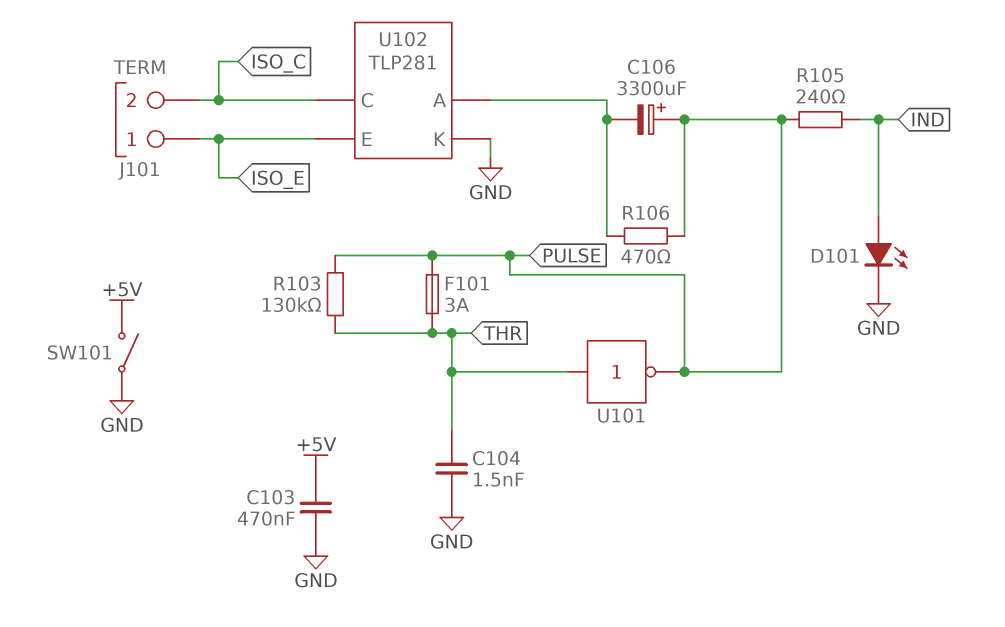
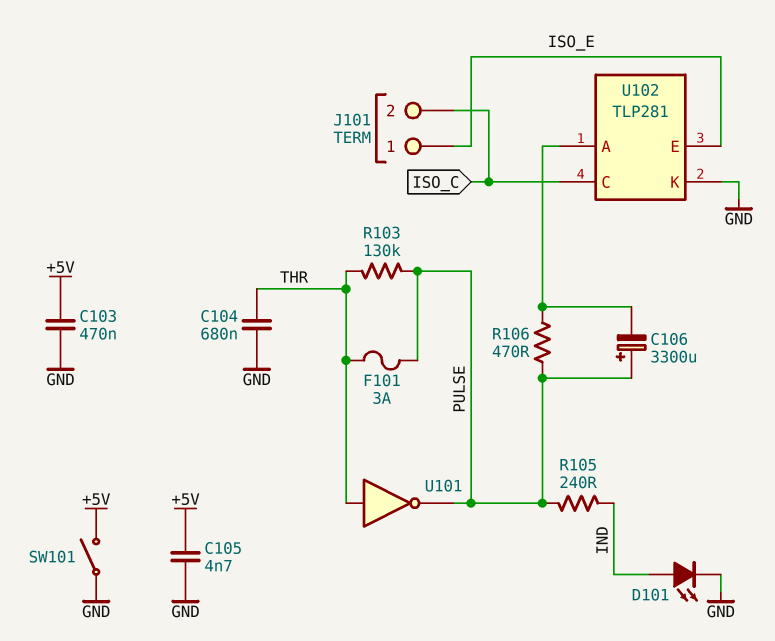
C104: 1.5nF (GND, THR) -> 680nF (GND, THR)
C105: none -> 4.7nF (+5V, GND)

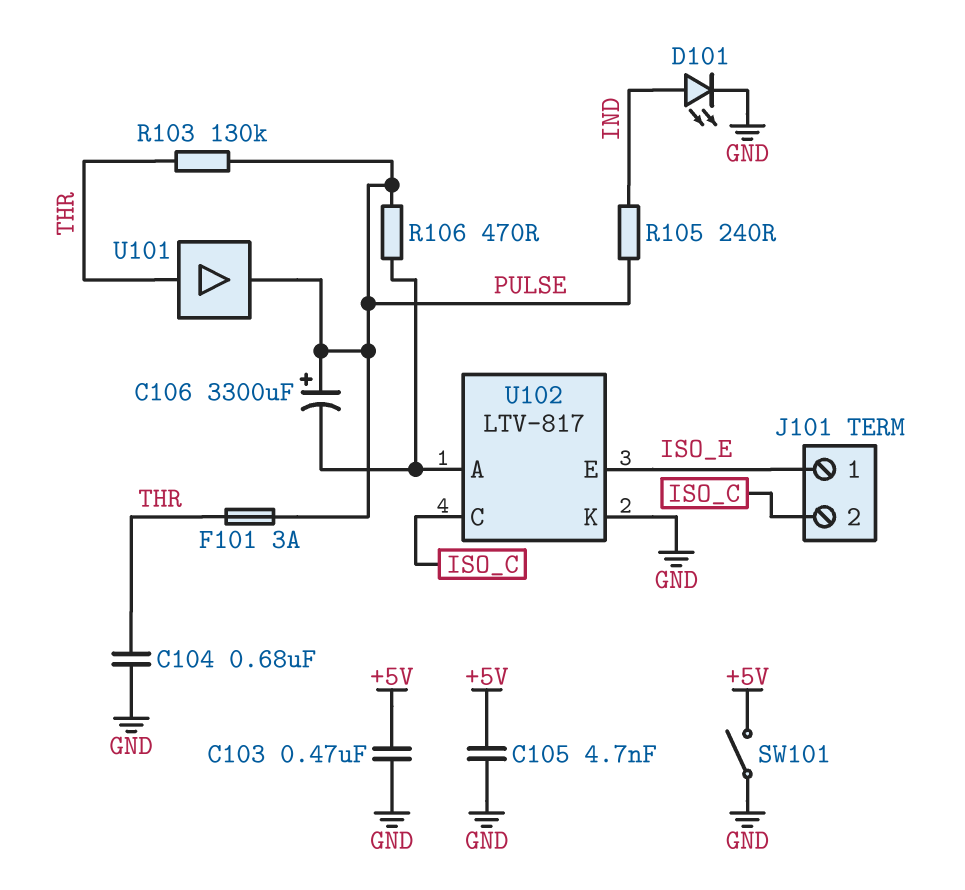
U101: NOT (in THR, out PULSE) -> buffer (in THR, out PULSE)
U102: TLP281 -> LTV-817

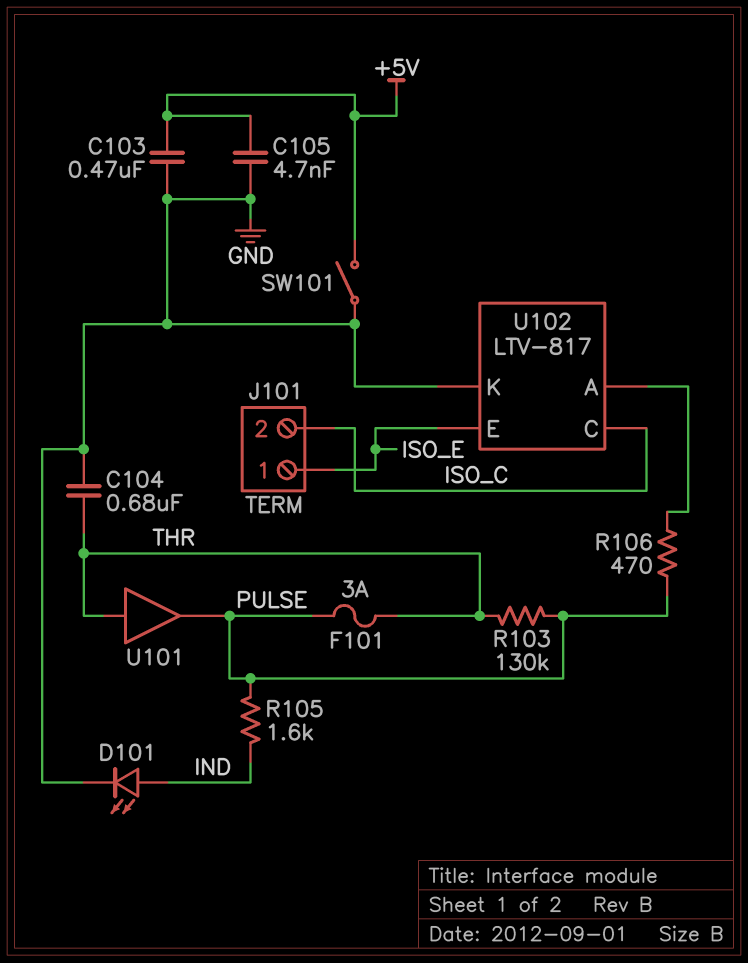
C106: 3300uF (plus PULSE, minus U102/A) -> none
R105: 240 (IND, PULSE) -> 1.6k (IND, PULSE)

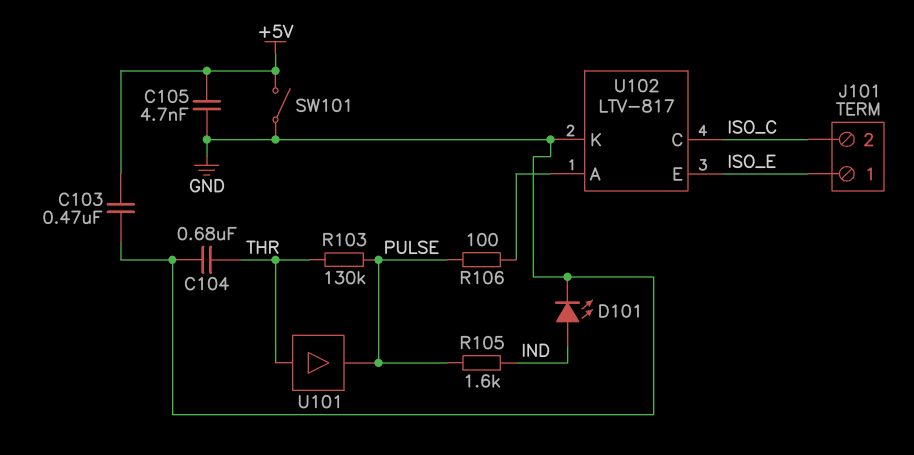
F101: 3A (PULSE, THR) -> none
R106: 470 (PULSE, U102/A) -> 100 (PULSE, U102/A)

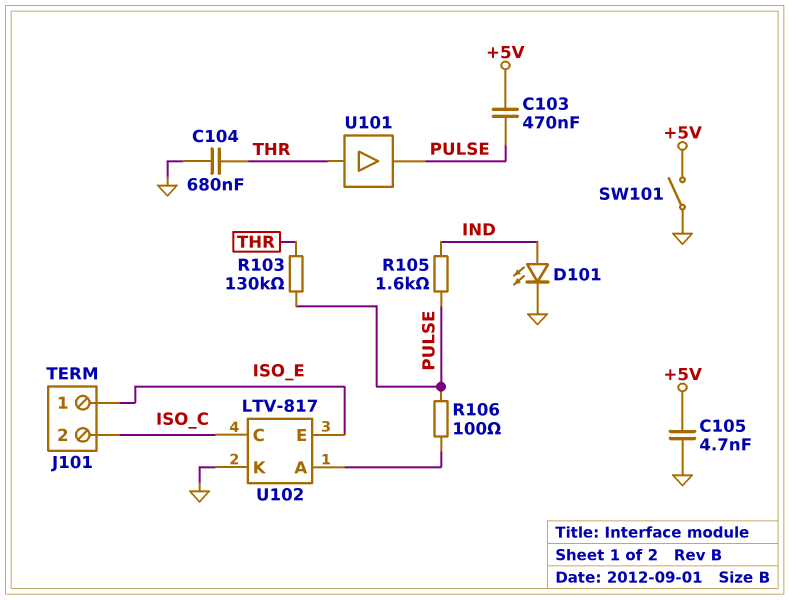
C103: 470nF (+5V, GND) -> 470nF (+5V, PULSE)

